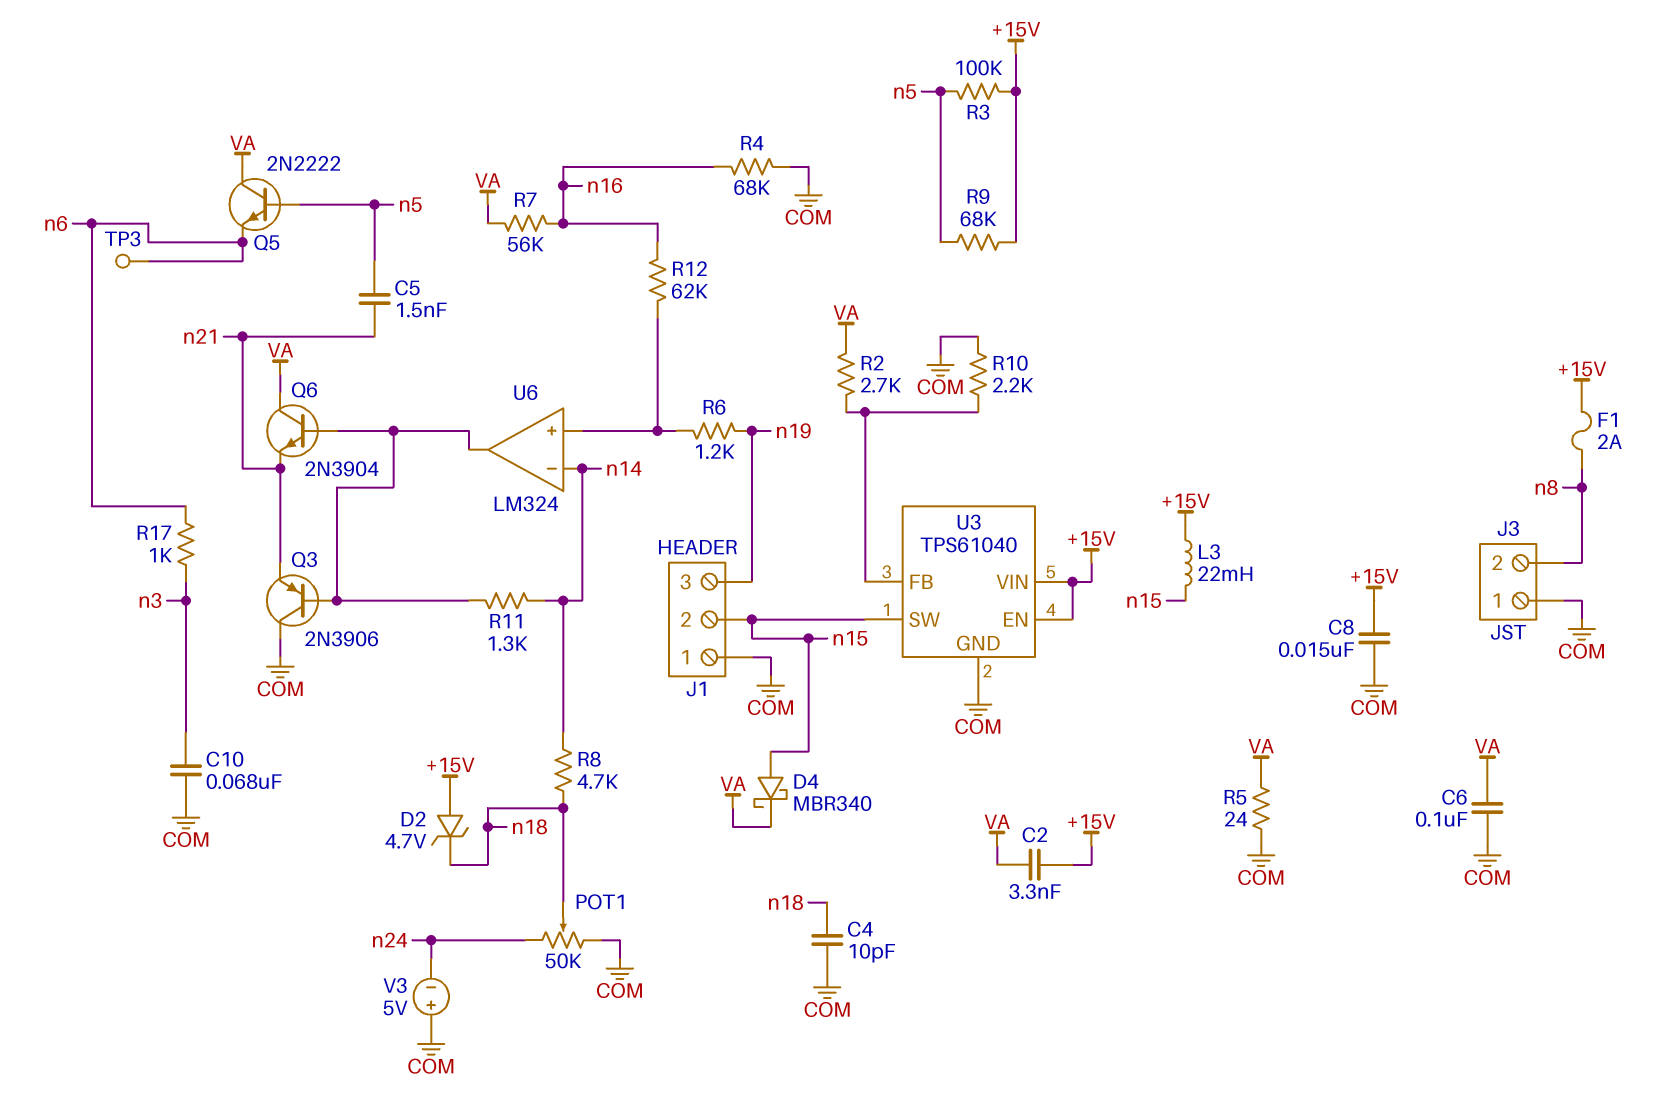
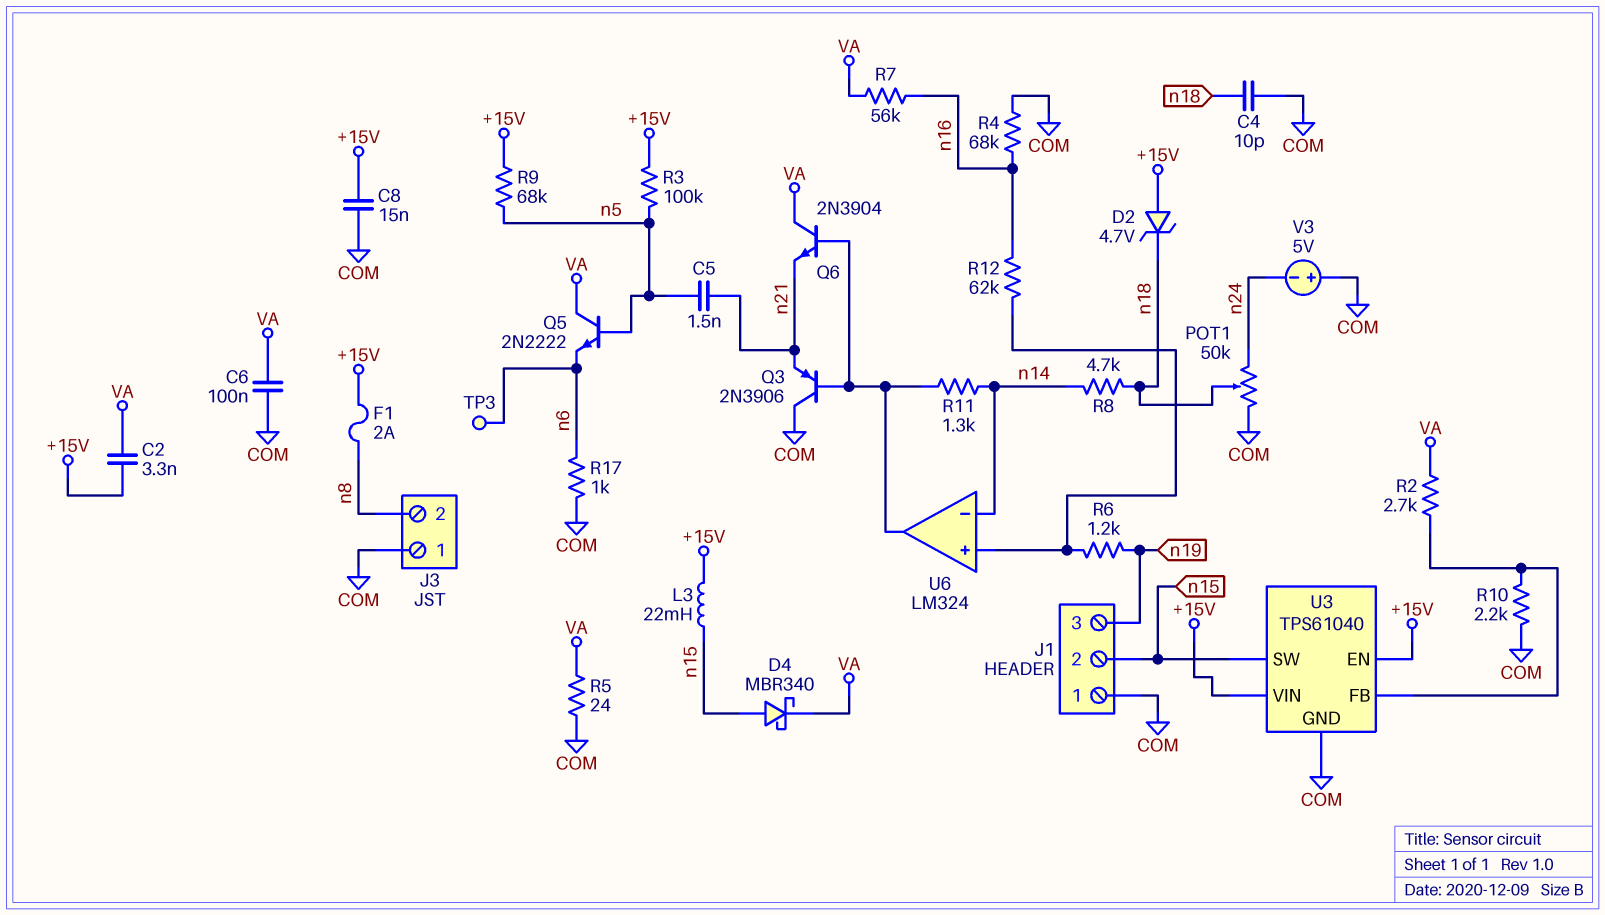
C10: 68nF (COM, n3) -> none
R17: 1k (n3, n6) -> 1k (COM, n6)

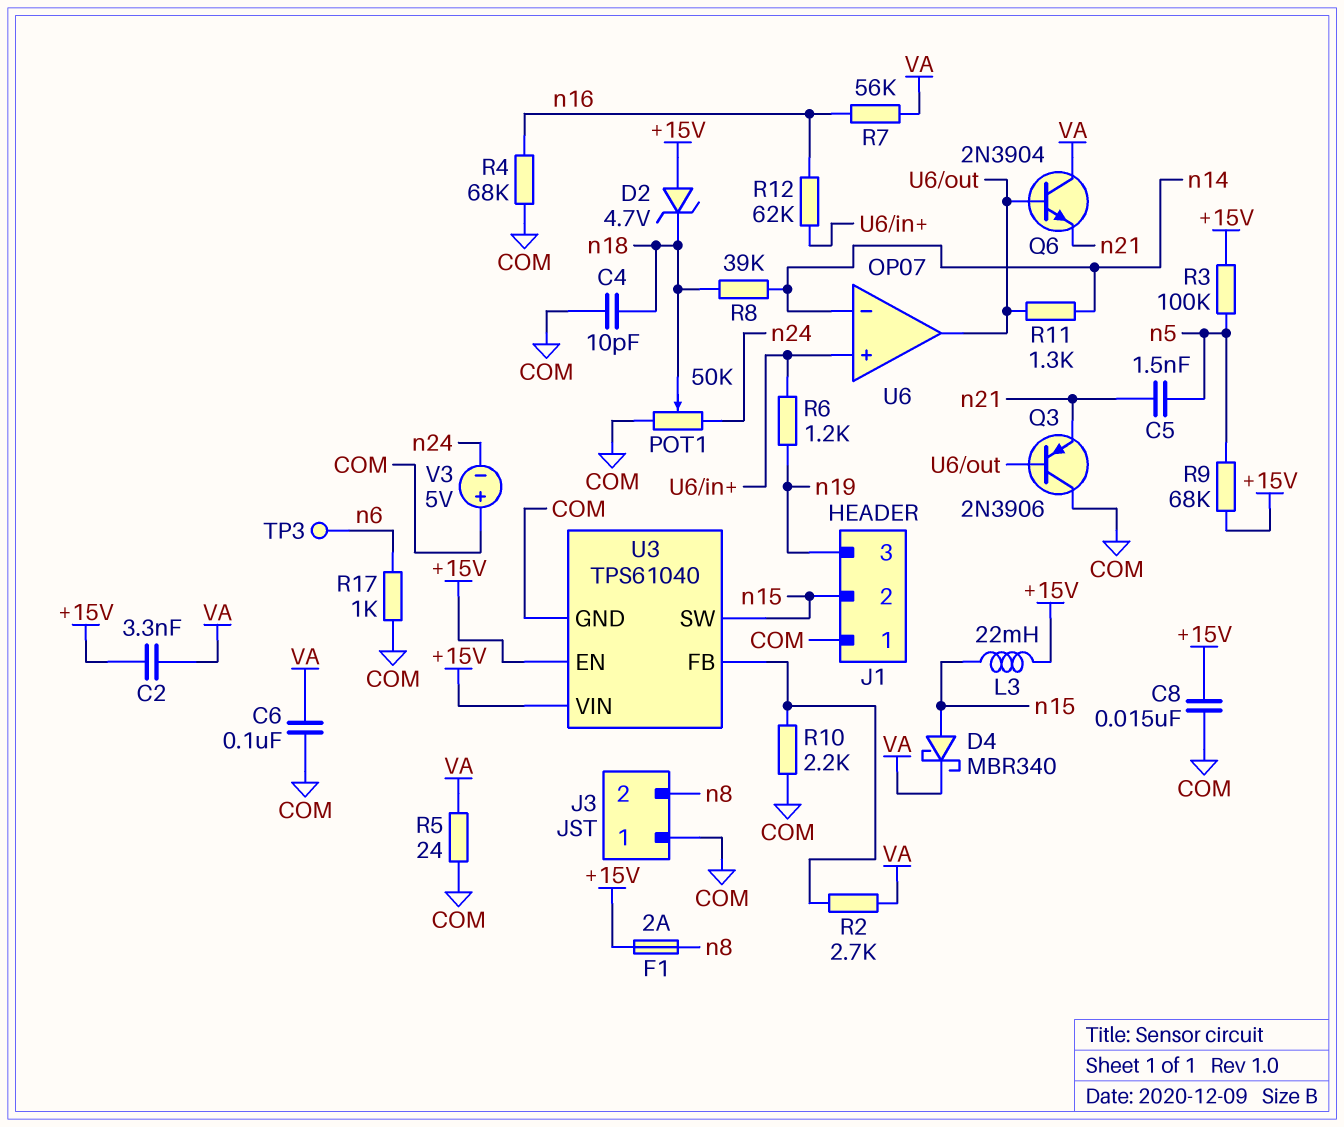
Q5: NPN 2N2222 (B n5, C VA, E n6) -> none
R8: 4.7k (n14, n18) -> 39k (n14, n18)
U6: LM324 -> OP07

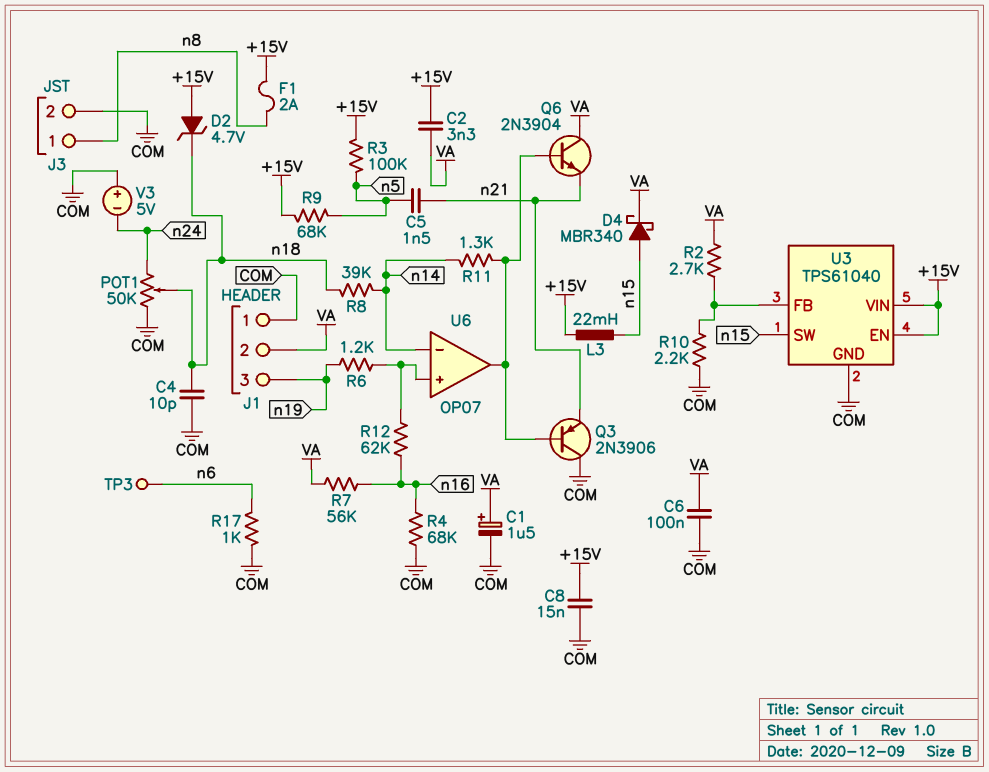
C1: none -> 1.5uF (plus VA, minus COM)
J1 pin 2: n15 -> VA
J3 pin 1: COM -> n8
J3 pin 2: n8 -> COM
R5: 24 (COM, VA) -> none

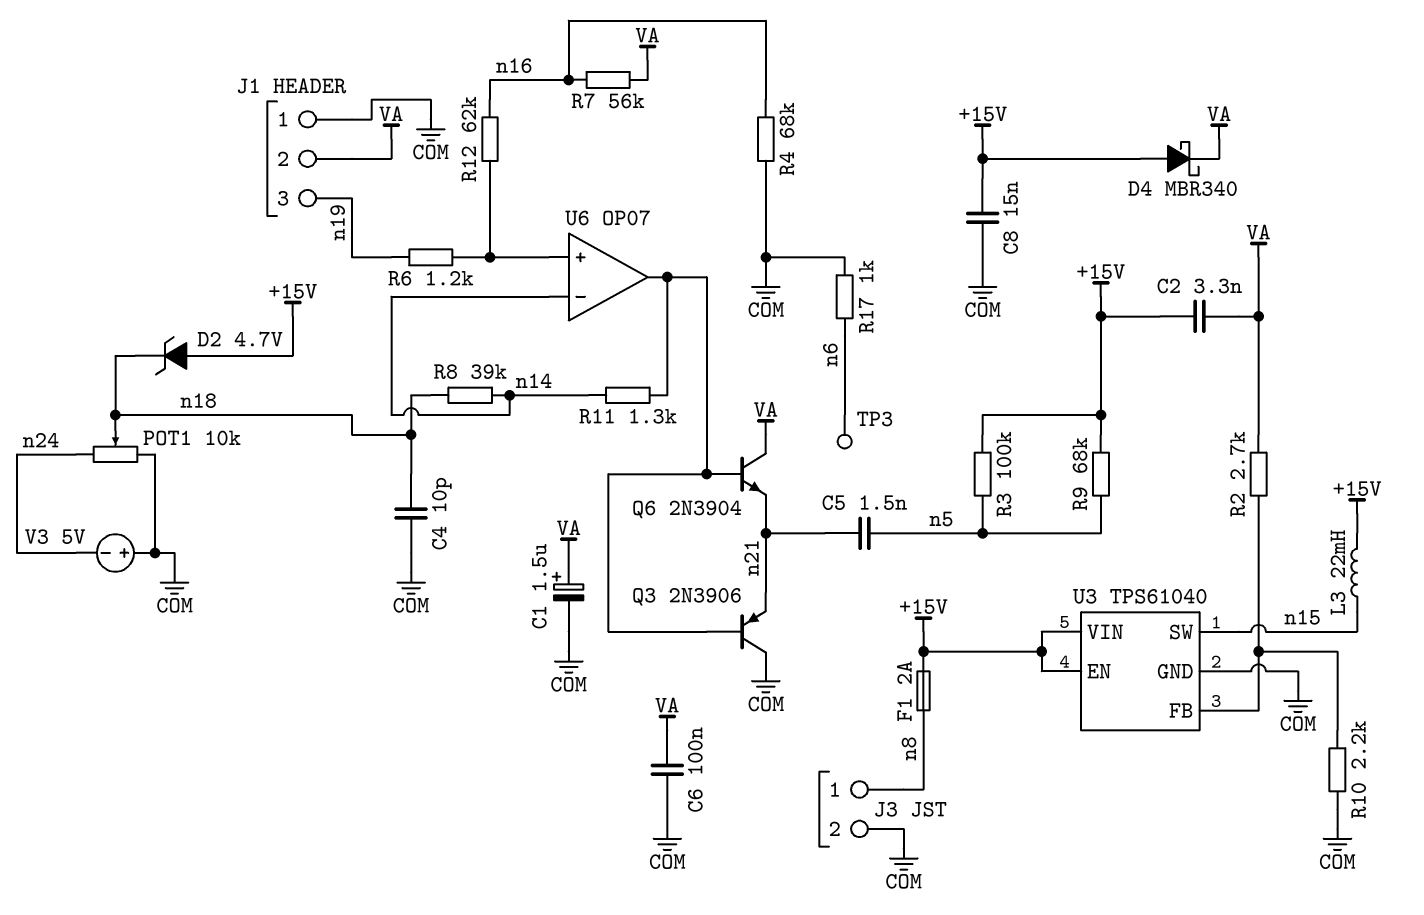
D4: schottky MBR340 (A n15, K VA) -> schottky MBR340 (A +15V, K VA)
POT1: 50k (COM, n24, wiper n18) -> 10k (COM, n24, wiper n18)

